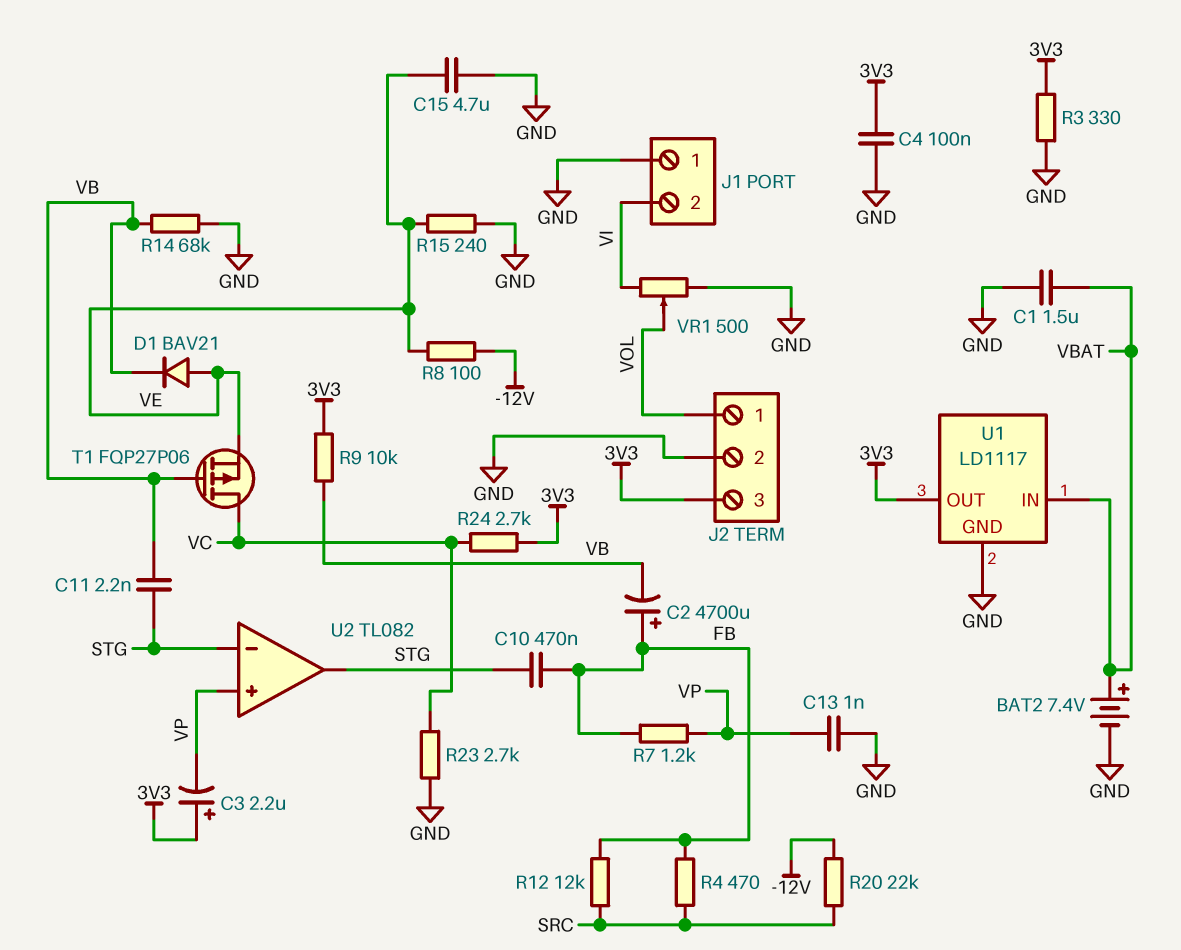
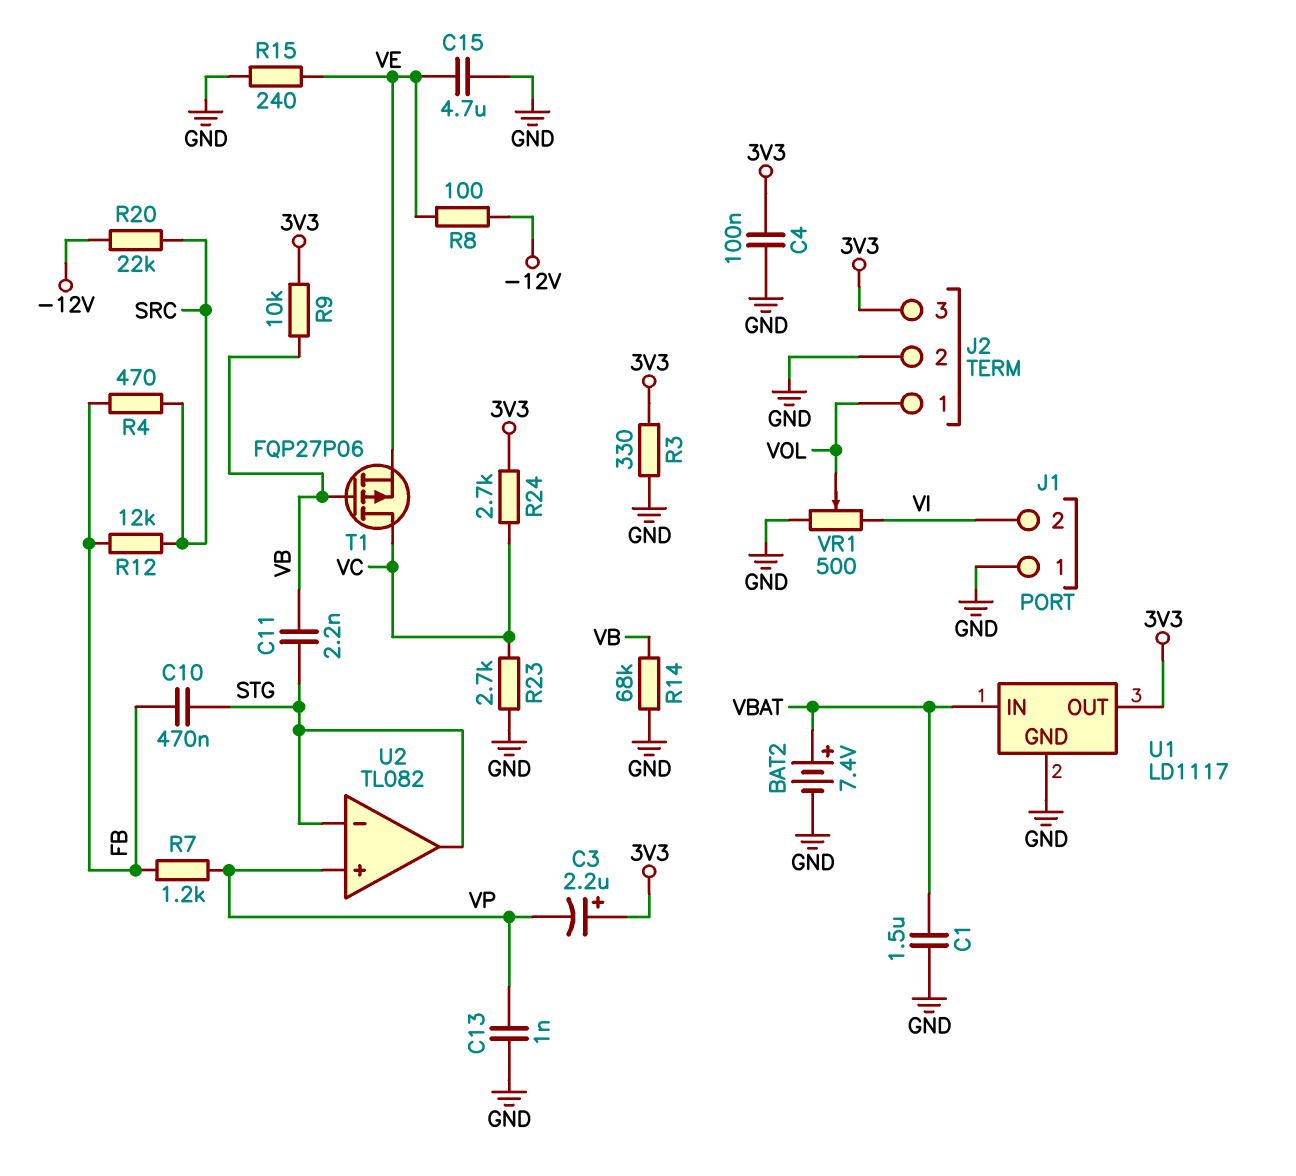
C2: 4700uF (plus FB, minus VB) -> none
D1: diode BAV21 (A VE, K VB) -> none

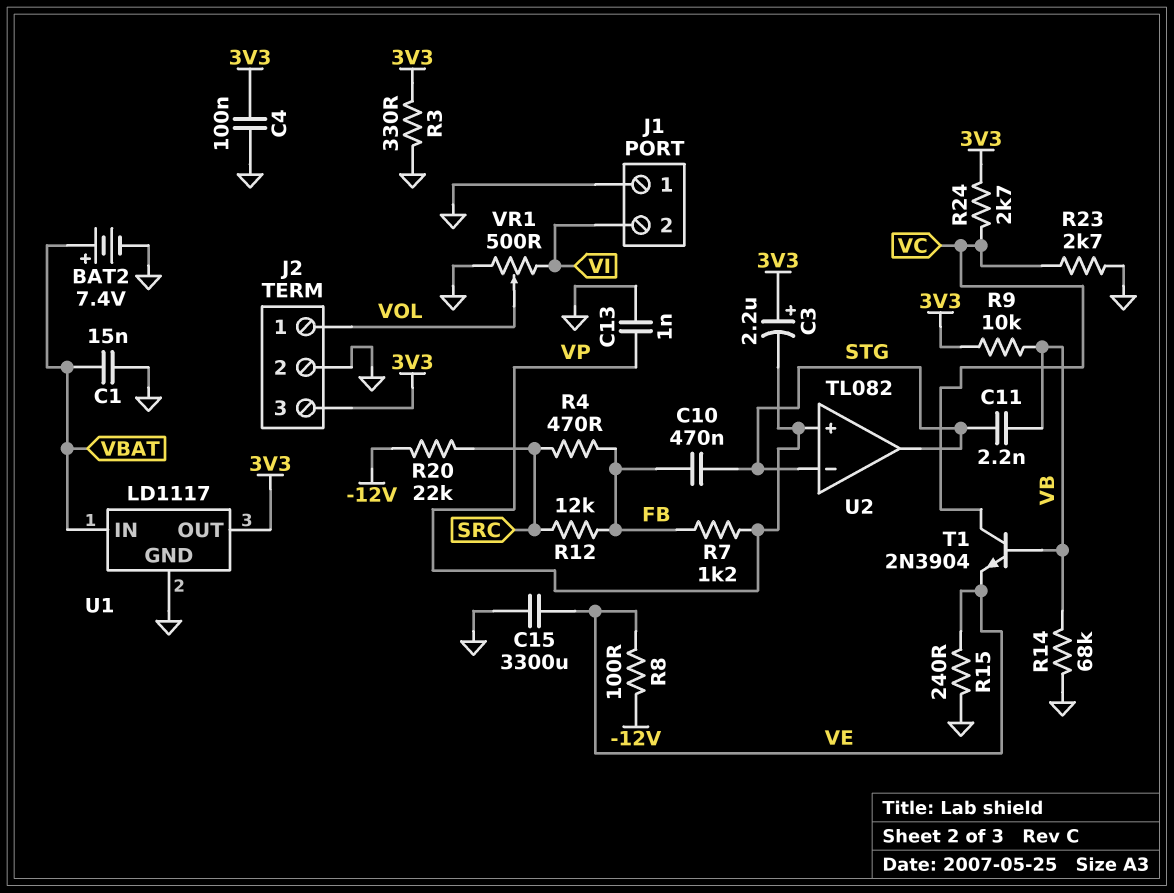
C1: 1.5uF (GND, VBAT) -> 15nF (GND, VBAT)
C15: 4.7uF (GND, VE) -> 3300uF (GND, VE)
T1: PMOS FQP27P06 (G VB, D VC, S VE) -> NPN 2N3904 (B VB, C VC, E VE)

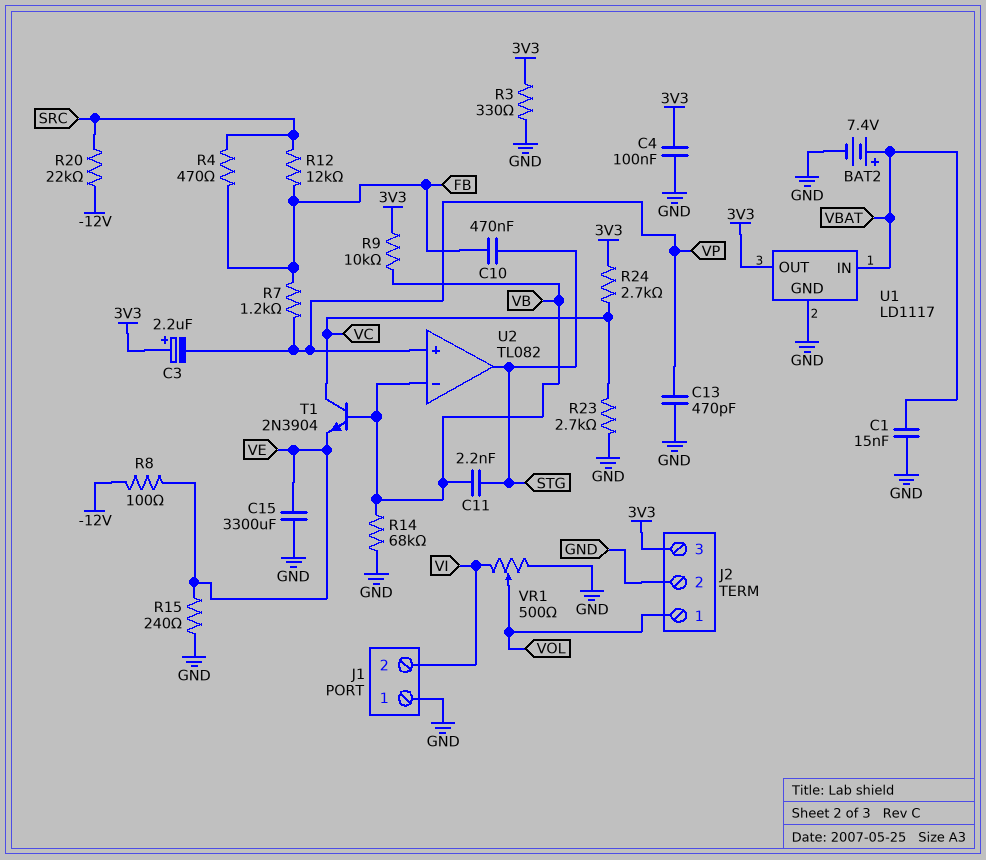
C13: 1nF (GND, VP) -> 470pF (GND, VP)
U2 pin in-: STG -> VB

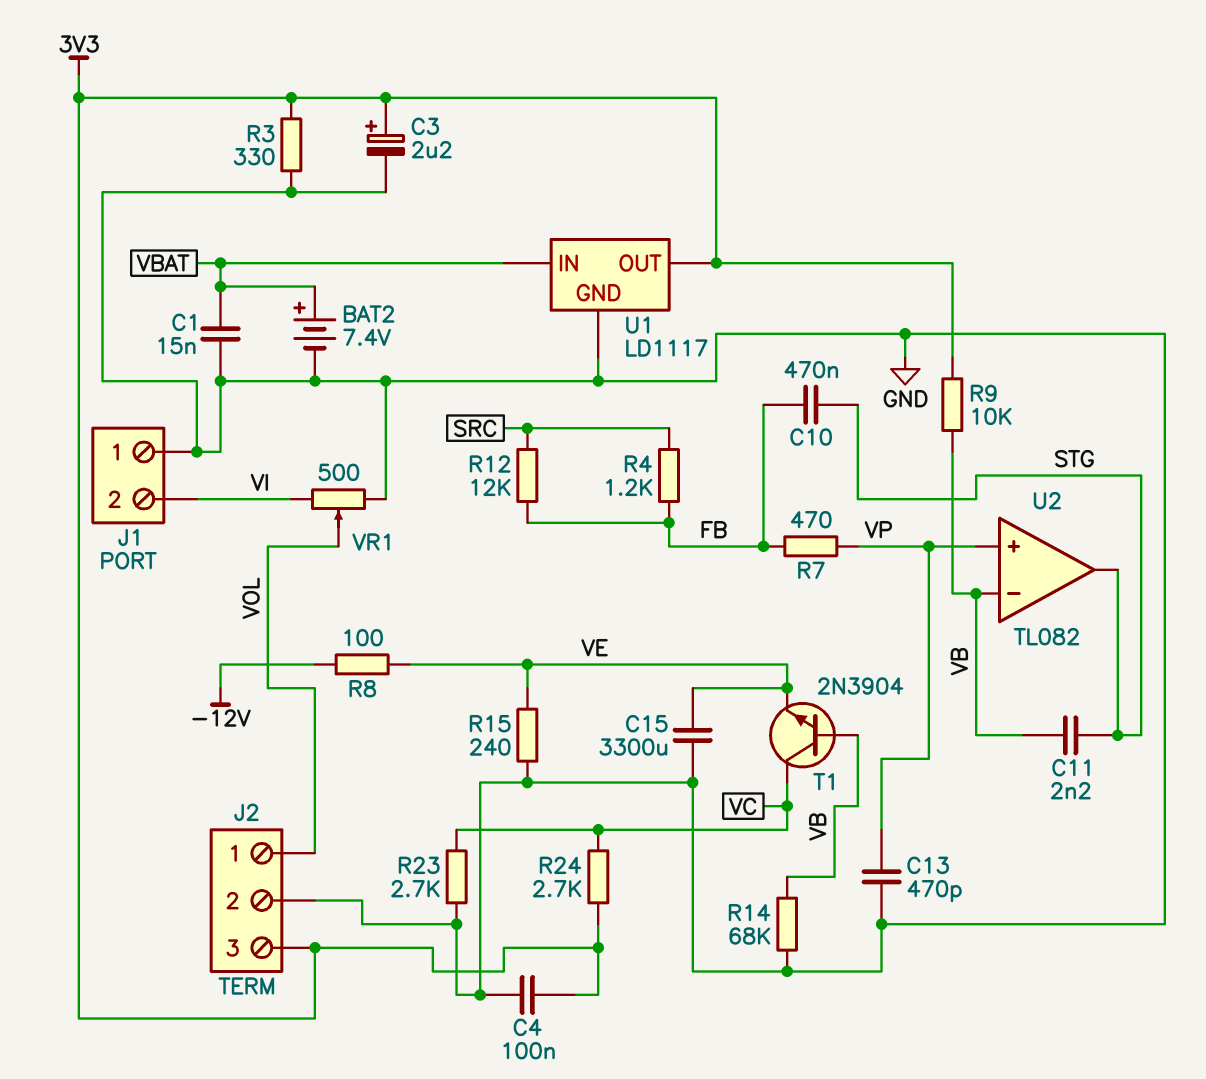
C3: 2.2uF (plus 3V3, minus VP) -> 2.2uF (plus 3V3, minus GND)
R4: 470 (FB, SRC) -> 1.2k (FB, SRC)
R7: 1.2k (FB, VP) -> 470 (FB, VP)
R20: 22k (-12V, SRC) -> none

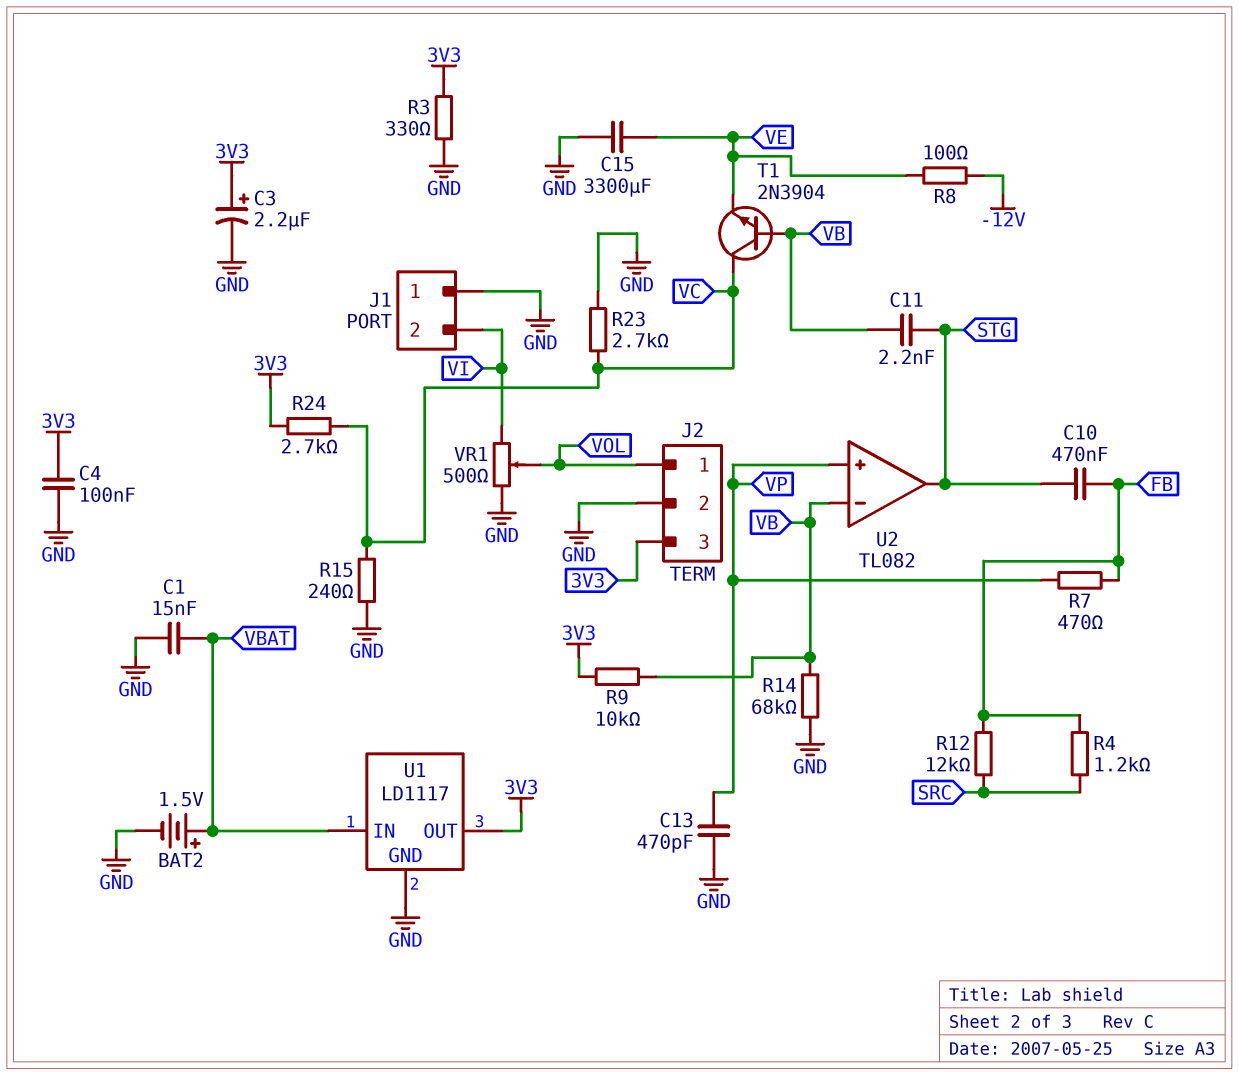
BAT2: 7.4V (plus VBAT, minus GND) -> 1.5V (plus VBAT, minus GND)
R15: 240 (GND, VE) -> 240 (GND, VC)

